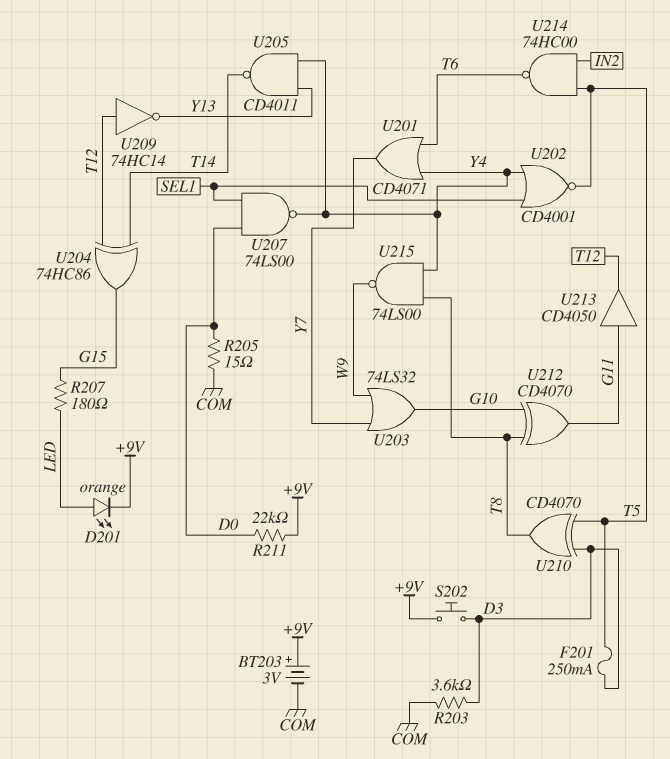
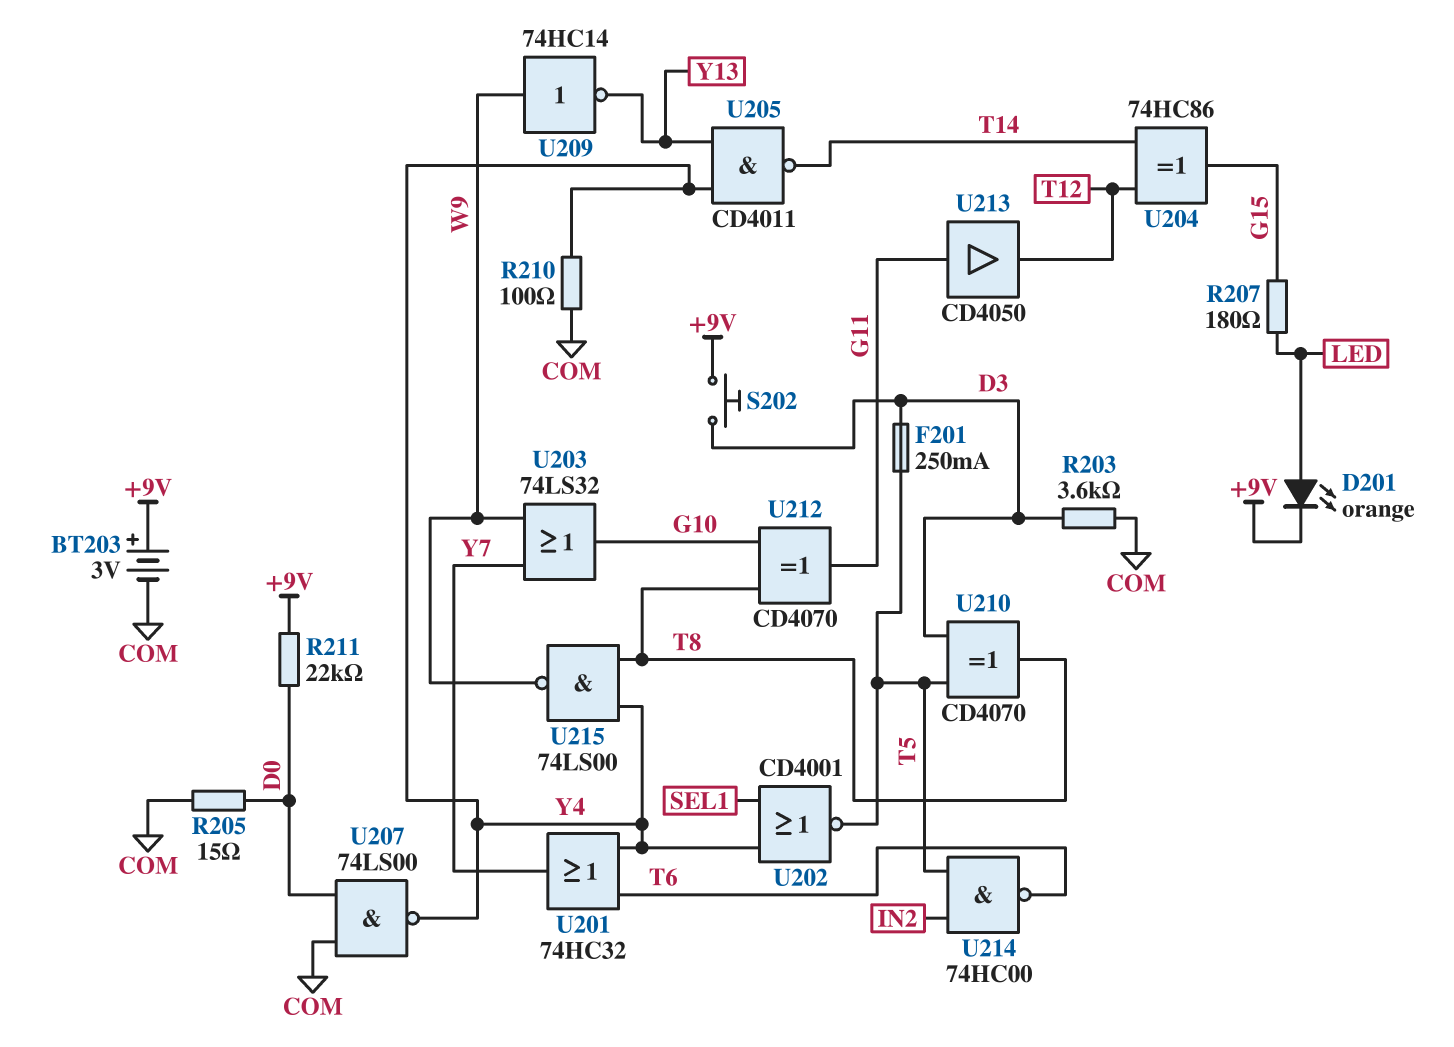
R210: none -> 100 (COM, Y4)
U201: OR CD4071 (in T6, in Y4, out Y7) -> OR 74HC32 (in T6, in Y4, out Y7)
U207: NAND 74LS00 (in D0, in SEL1, out Y4) -> NAND 74LS00 (in COM, in D0, out Y4)
U209: NOT 74HC14 (in T12, out Y13) -> NOT 74HC14 (in W9, out Y13)

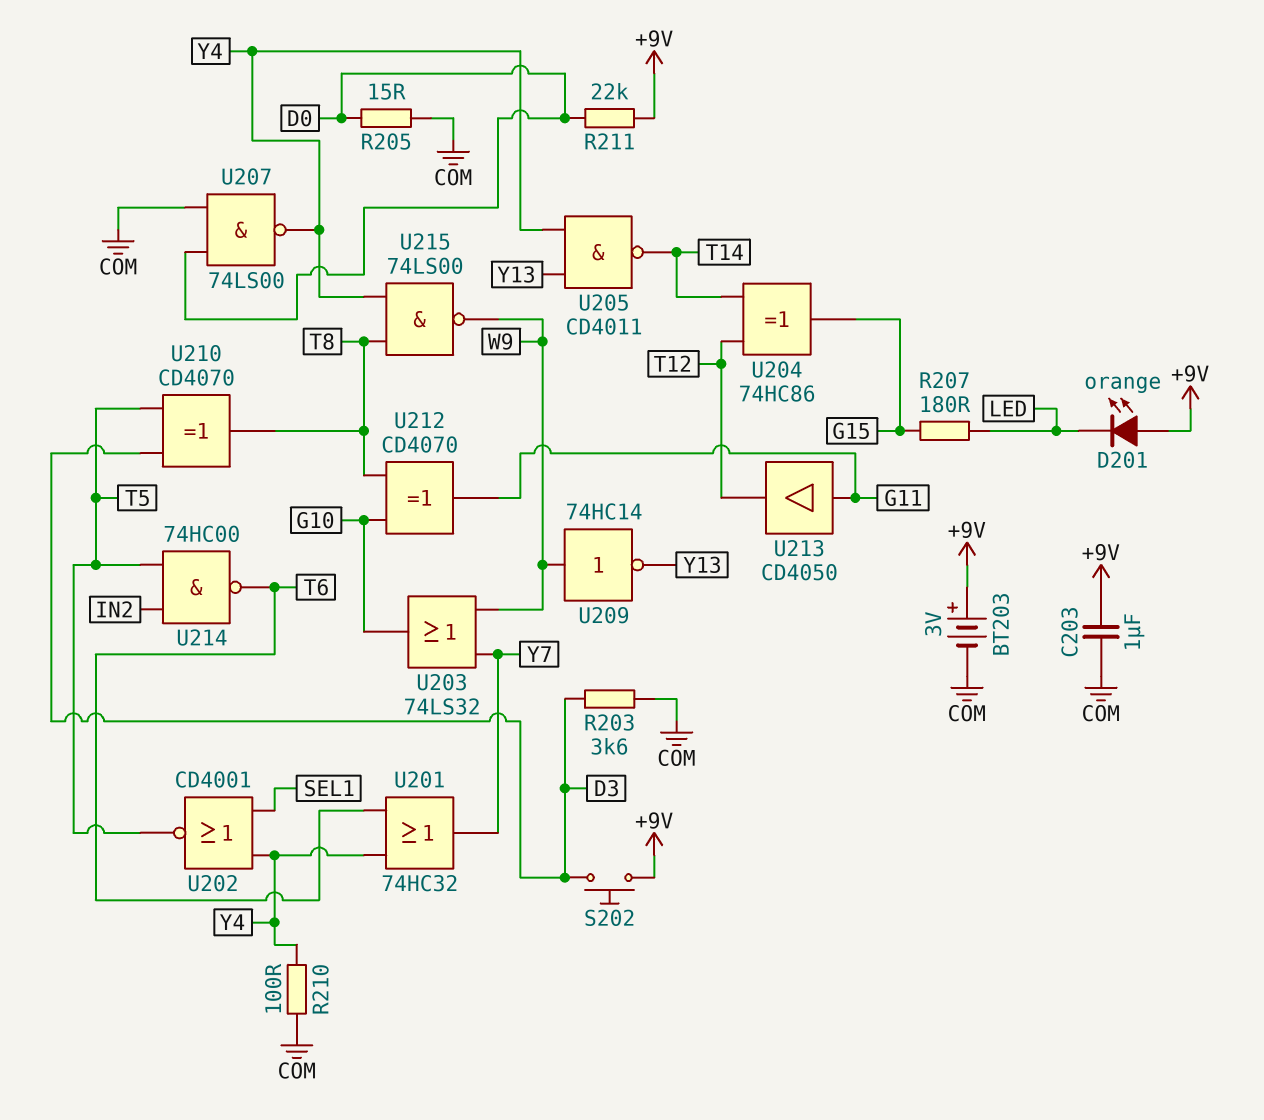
C203: none -> 1uF (+9V, COM)
D201: LED orange (A LED, K +9V) -> LED orange (A +9V, K LED)
F201: 250mA (D3, T5) -> none

